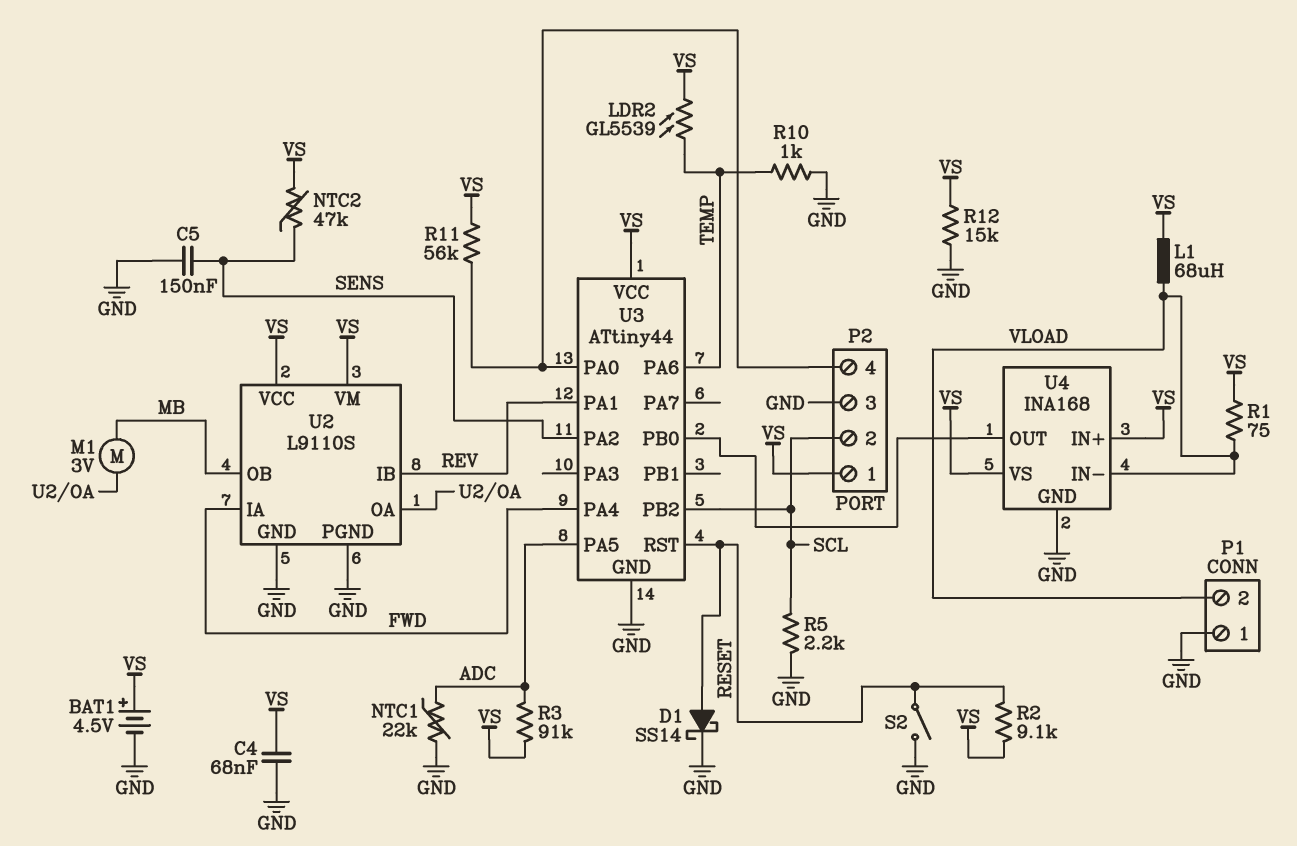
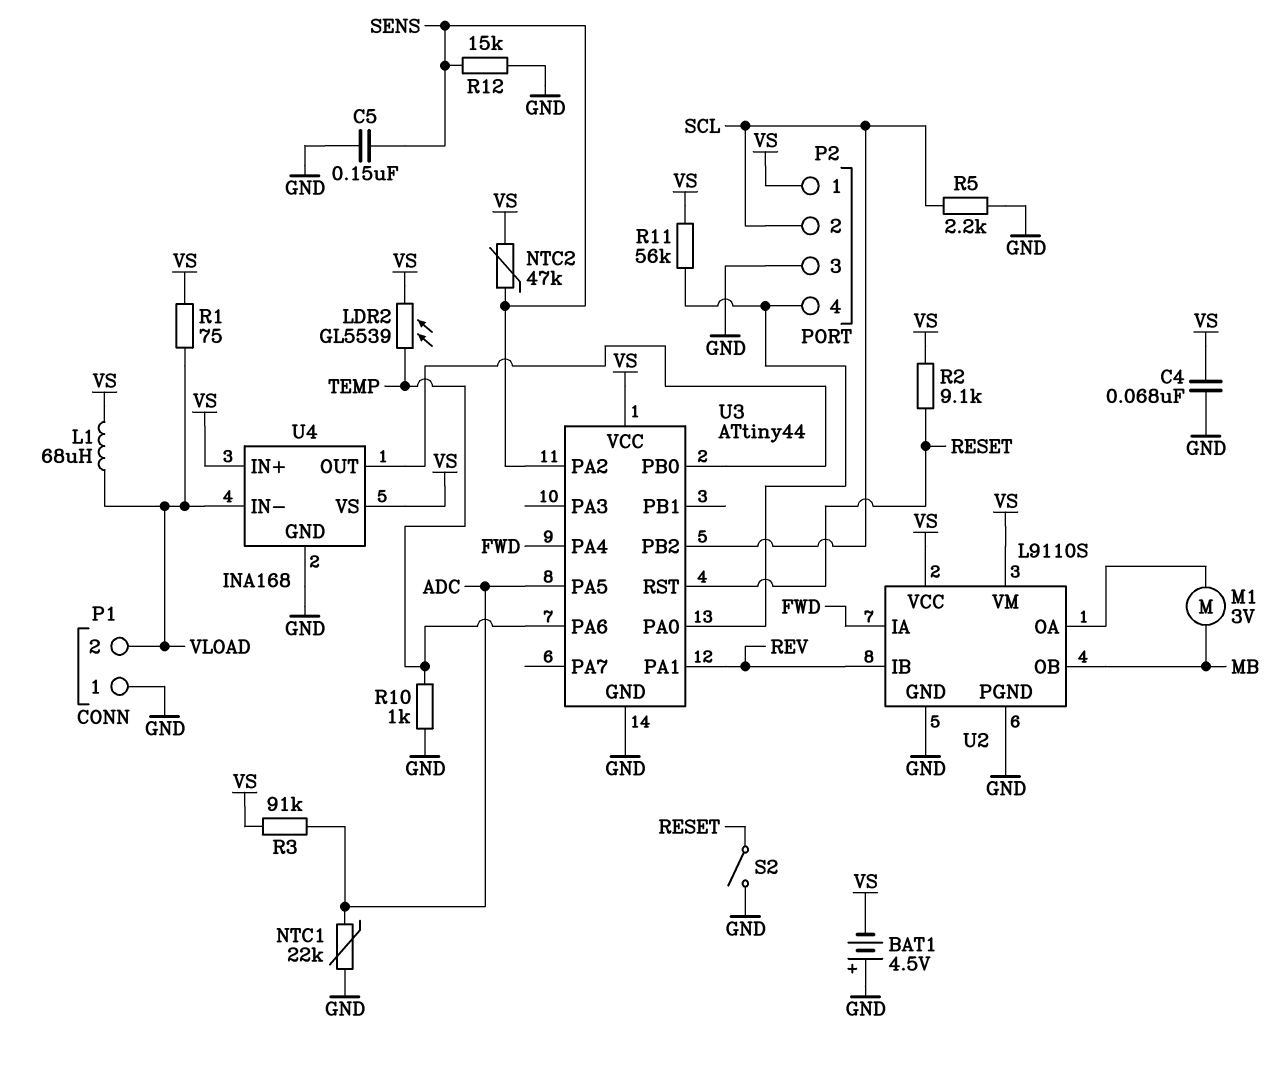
BAT1: 4.5V (plus VS, minus GND) -> 4.5V (plus GND, minus VS)
D1: schottky SS14 (A RESET, K GND) -> none
R12: 15k (GND, VS) -> 15k (GND, SENS)

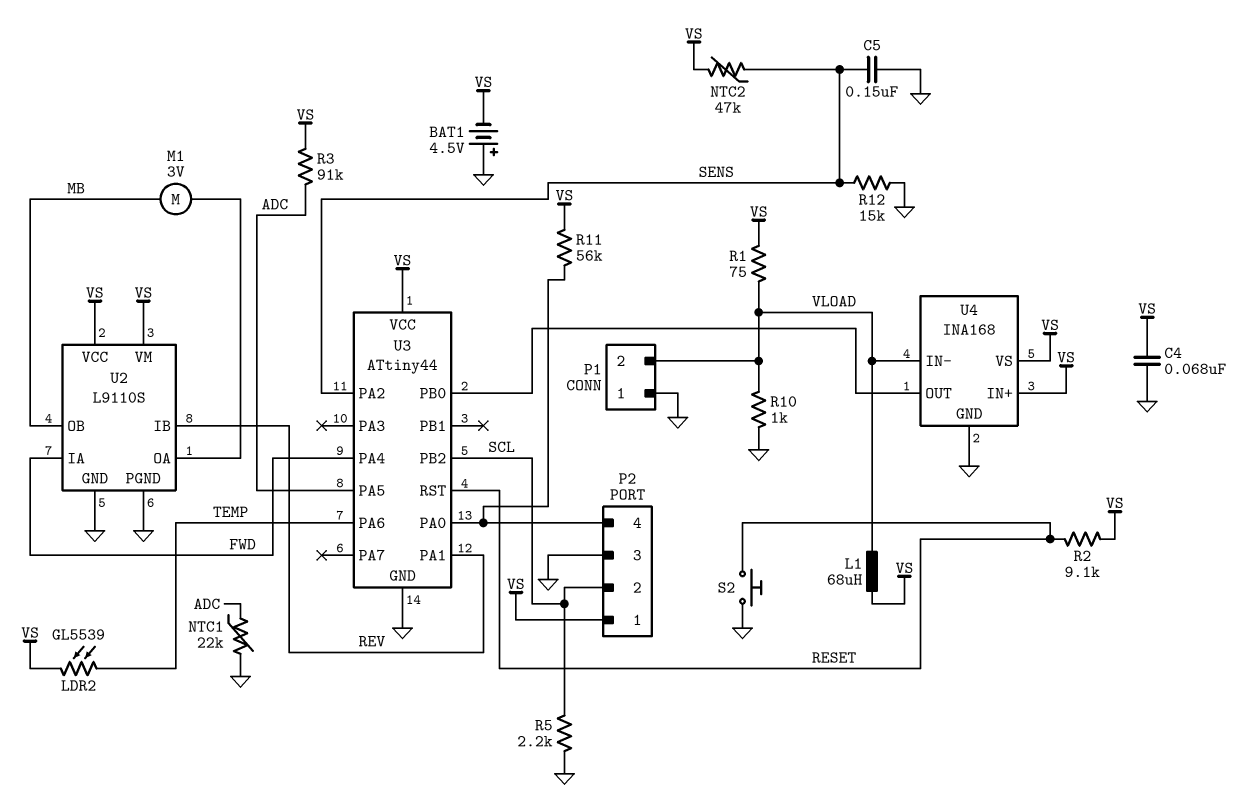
R10: 1k (GND, TEMP) -> 1k (GND, VLOAD)
S2: switch (GND, RESET) -> button (GND, RESET)

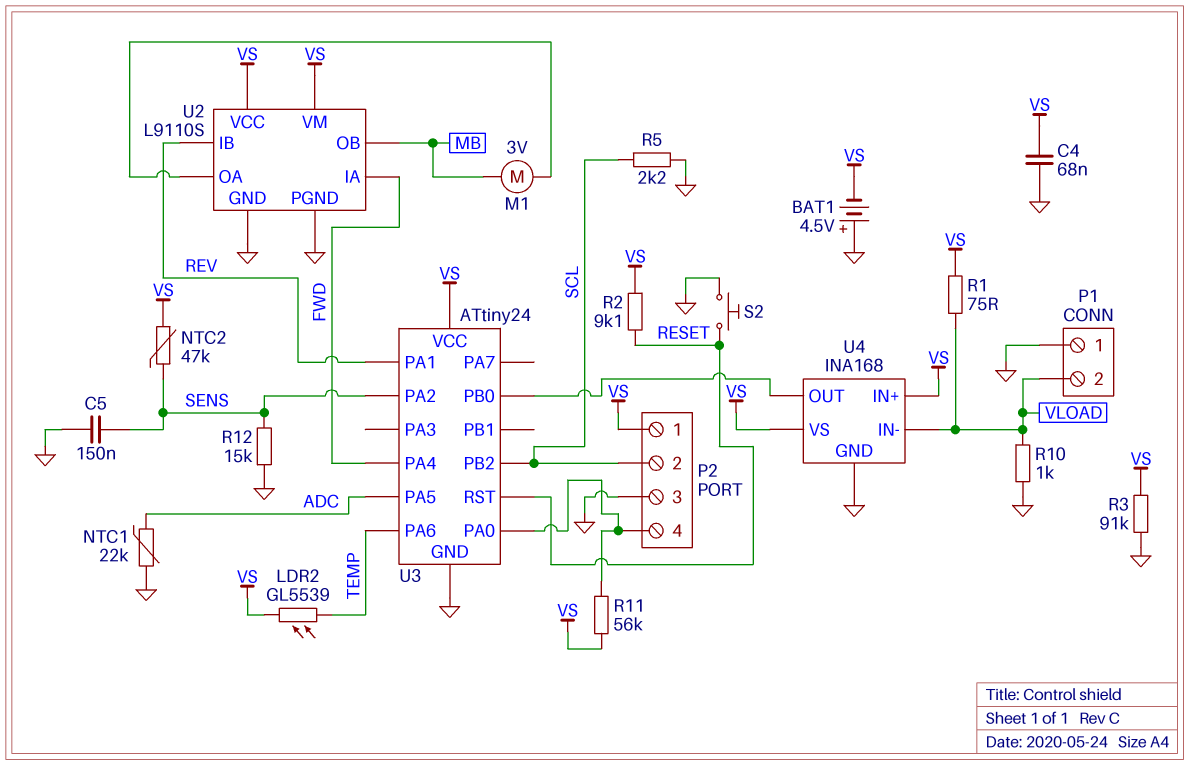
L1: 68uH (VLOAD, VS) -> none
R3: 91k (ADC, VS) -> 91k (GND, VS)
U3: ATtiny44 -> ATtiny24

